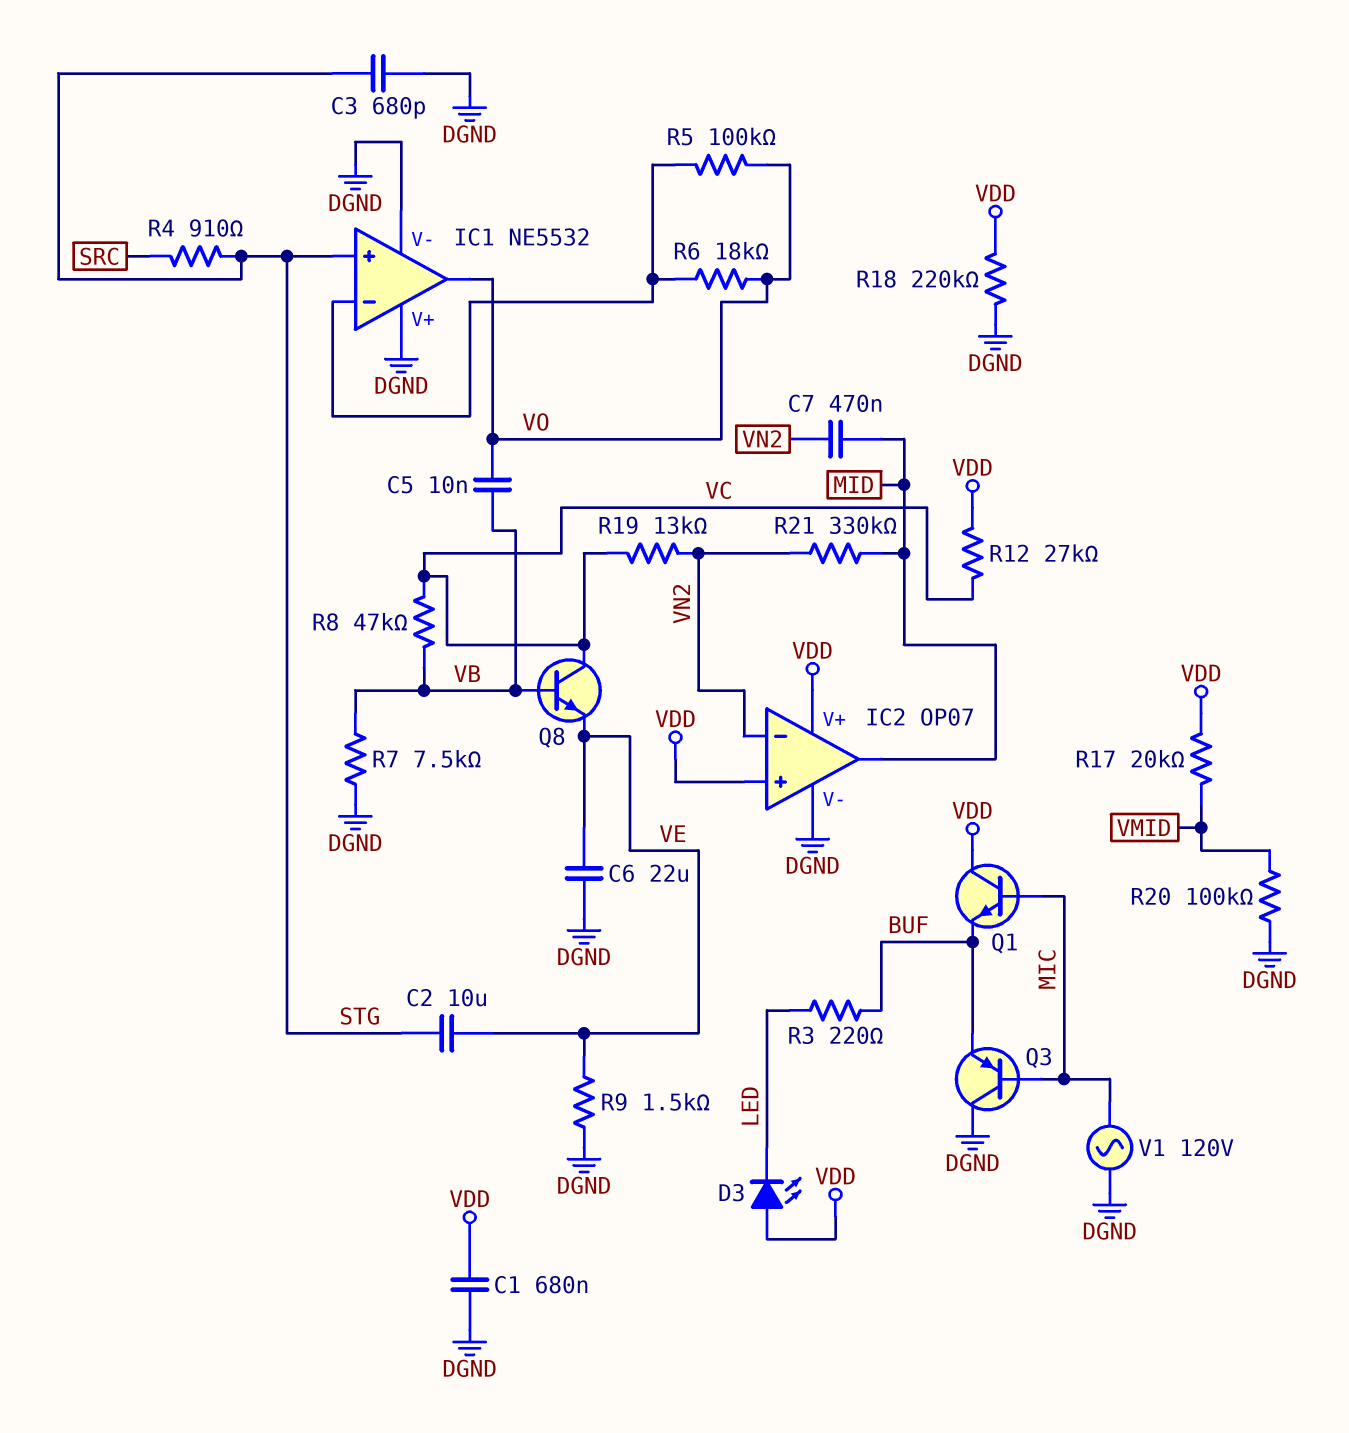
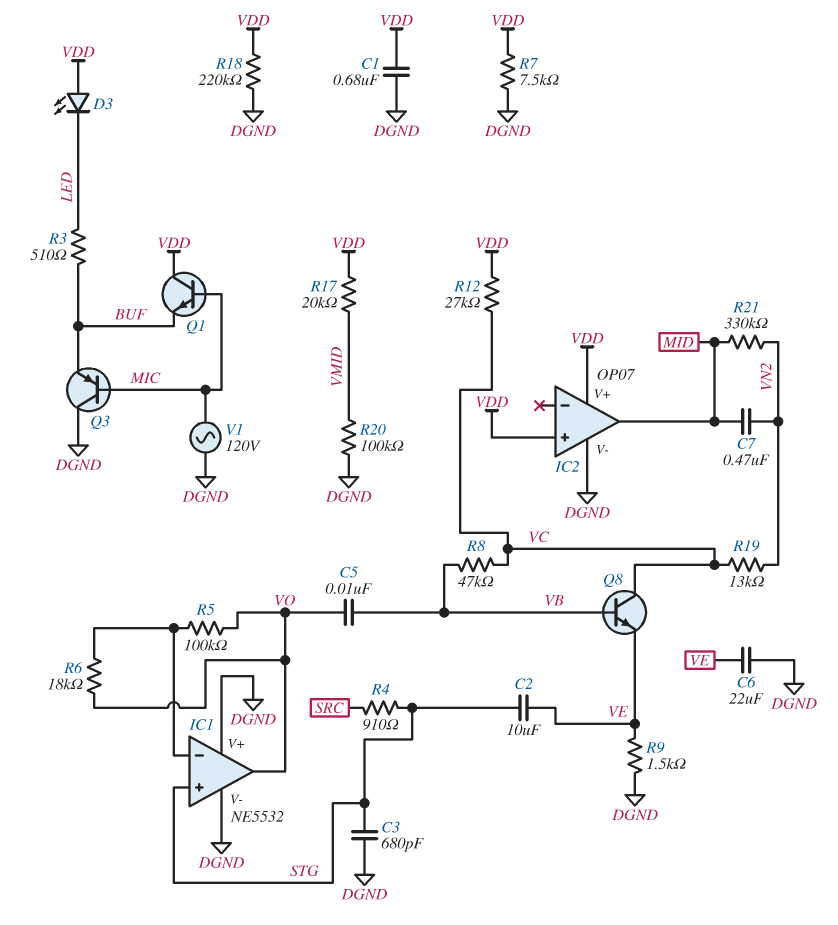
IC2 pin in-: VN2 -> none
R3: 220 (BUF, LED) -> 510 (BUF, LED)
R7: 7.5k (DGND, VB) -> 7.5k (DGND, VDD)

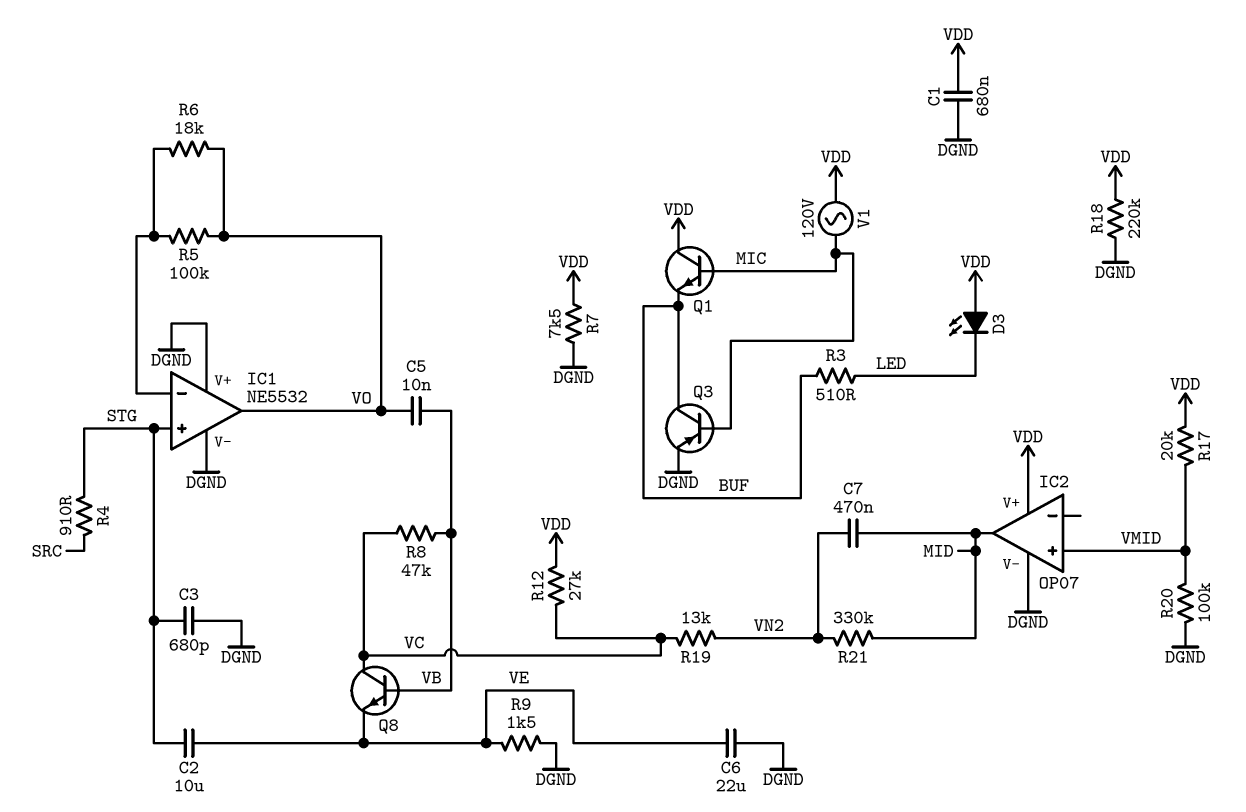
IC2 pin in+: VDD -> VMID
Q3: PNP (B MIC, C DGND, E BUF) -> PNP (B MIC, C BUF, E DGND)
V1: AC 120V (DGND, MIC) -> AC 120V (MIC, VDD)

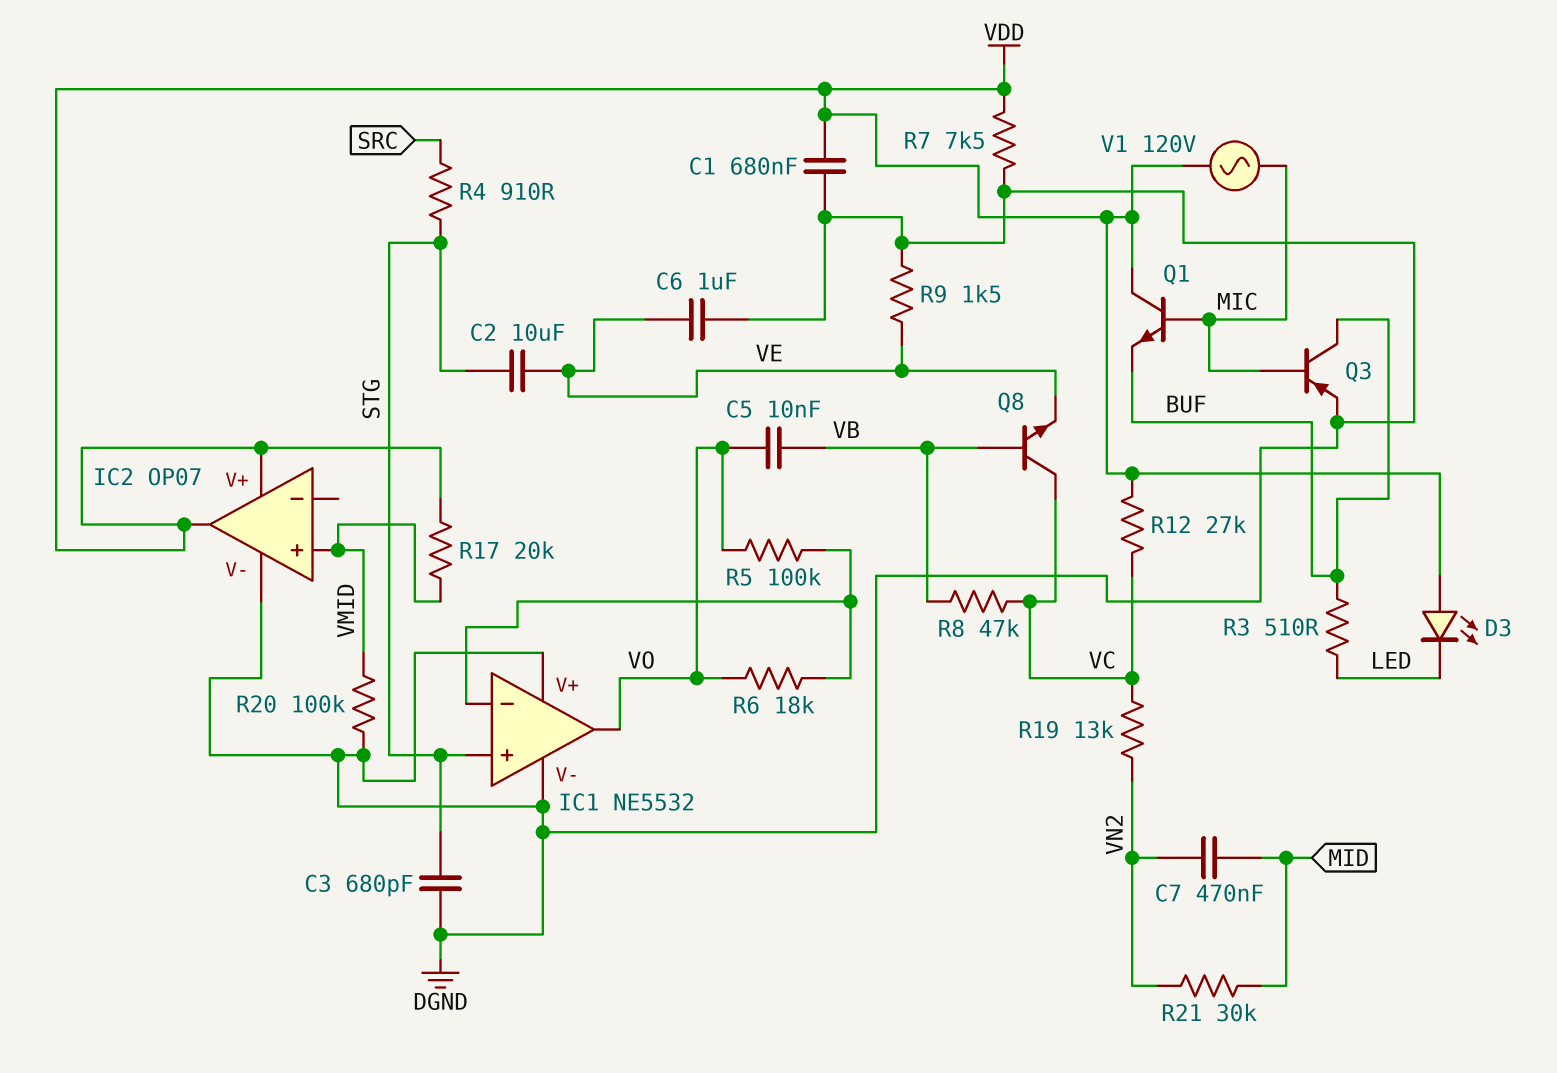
C6: 22uF (DGND, VE) -> 1uF (DGND, VE)
IC2 pin out: MID -> VDD
R18: 220k (DGND, VDD) -> none
R21: 330k (MID, VN2) -> 30k (MID, VN2)

